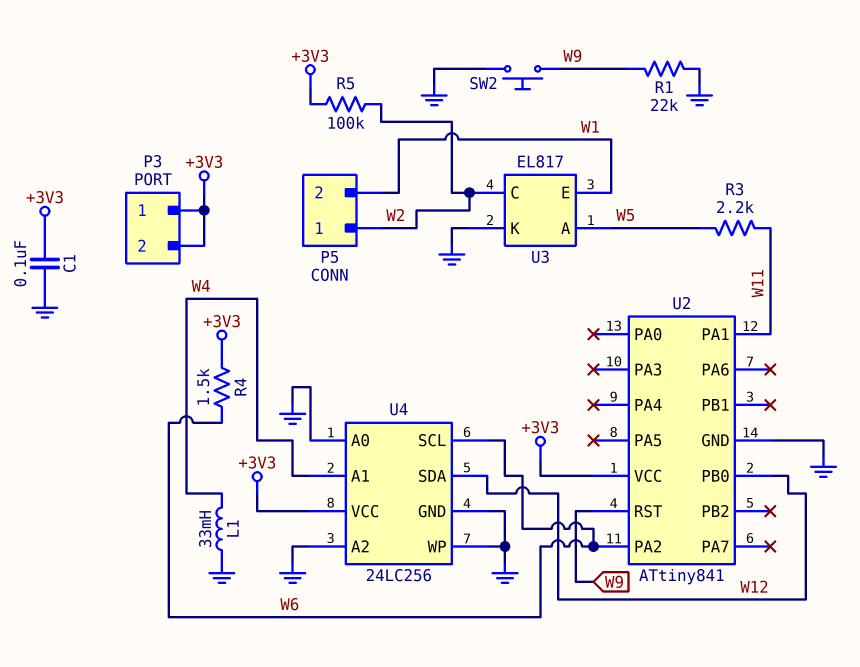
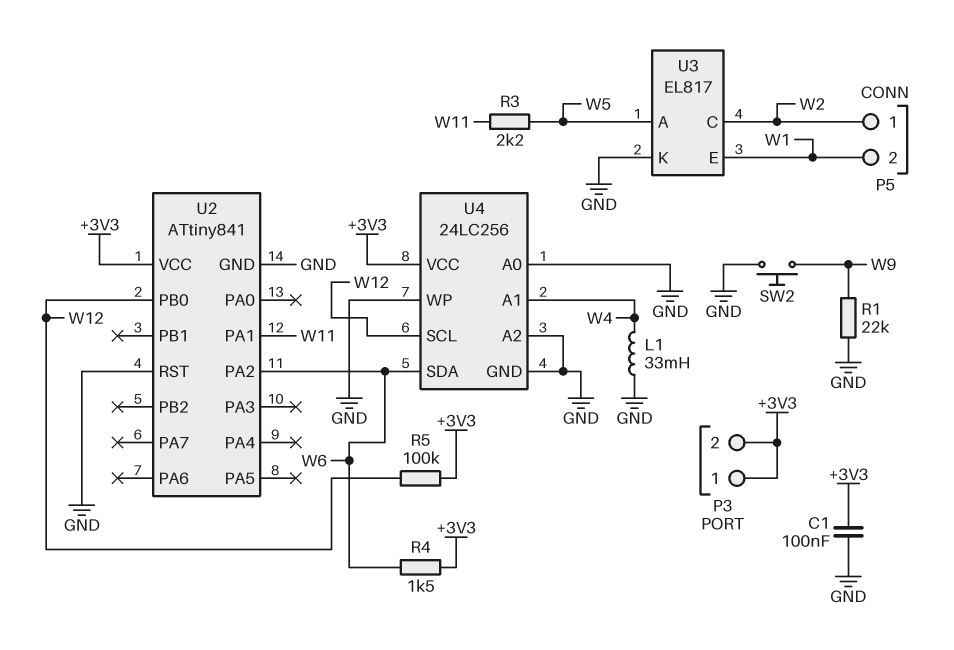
R5: 100k (+3V3, W2) -> 100k (+3V3, W12)
U2 pin RST: W9 -> GND
U4 pin SCL: W6 -> W12
U4 pin SDA: W12 -> W6

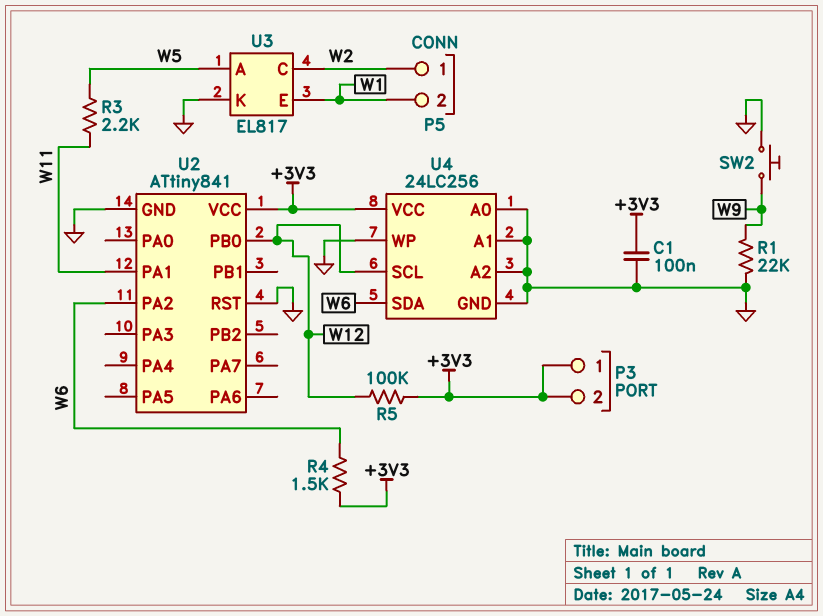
L1: 33mH (GND, W4) -> none
U4 pin A1: W4 -> GND

